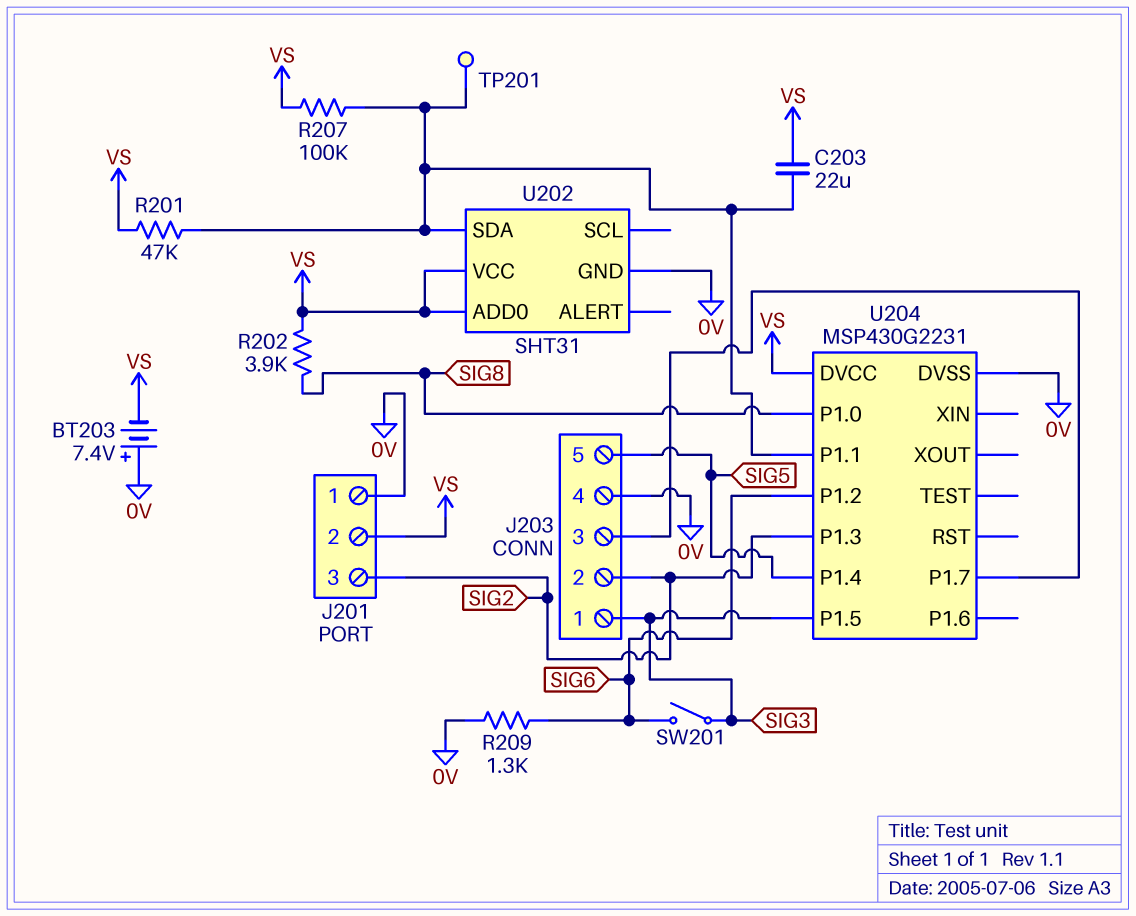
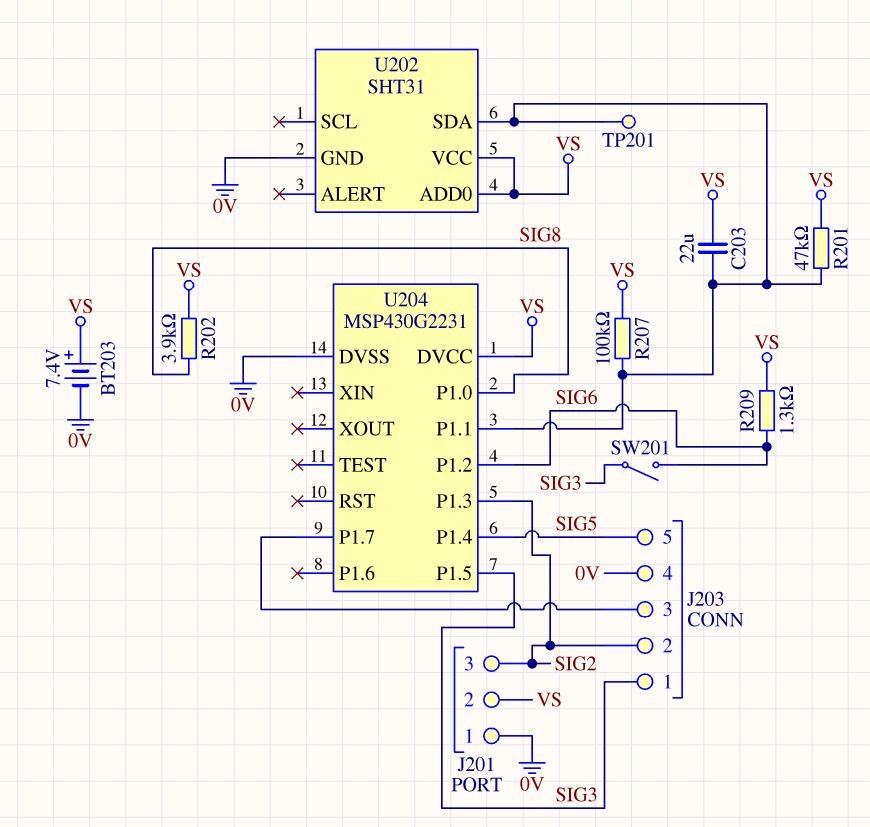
BT203: 7.4V (plus 0V, minus VS) -> 7.4V (plus VS, minus 0V)
R209: 1.3k (0V, SIG6) -> 1.3k (SIG6, VS)

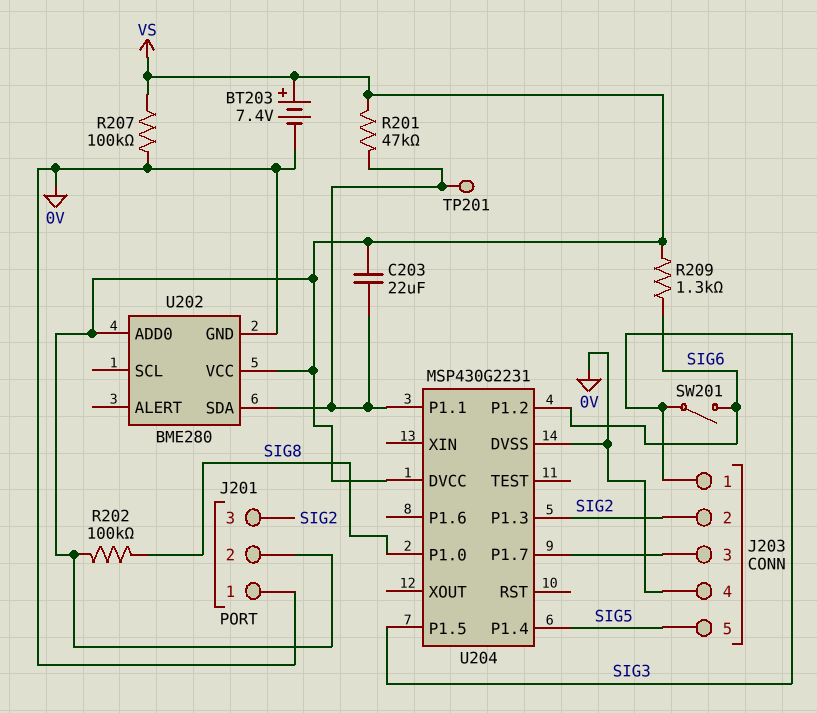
R202: 3.9k (SIG8, VS) -> 100k (SIG8, VS)
R207: 100k (U202/SDA, VS) -> 100k (0V, VS)
U202: SHT31 -> BME280

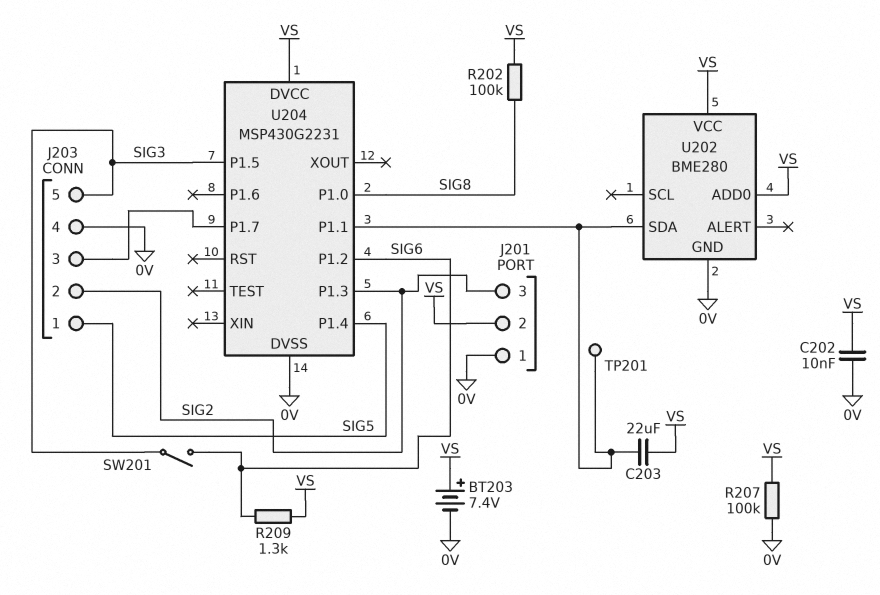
C202: none -> 10nF (0V, VS)
J203 pin 1: SIG3 -> SIG5
J203 pin 5: SIG5 -> SIG3
R201: 47k (U202/SDA, VS) -> none

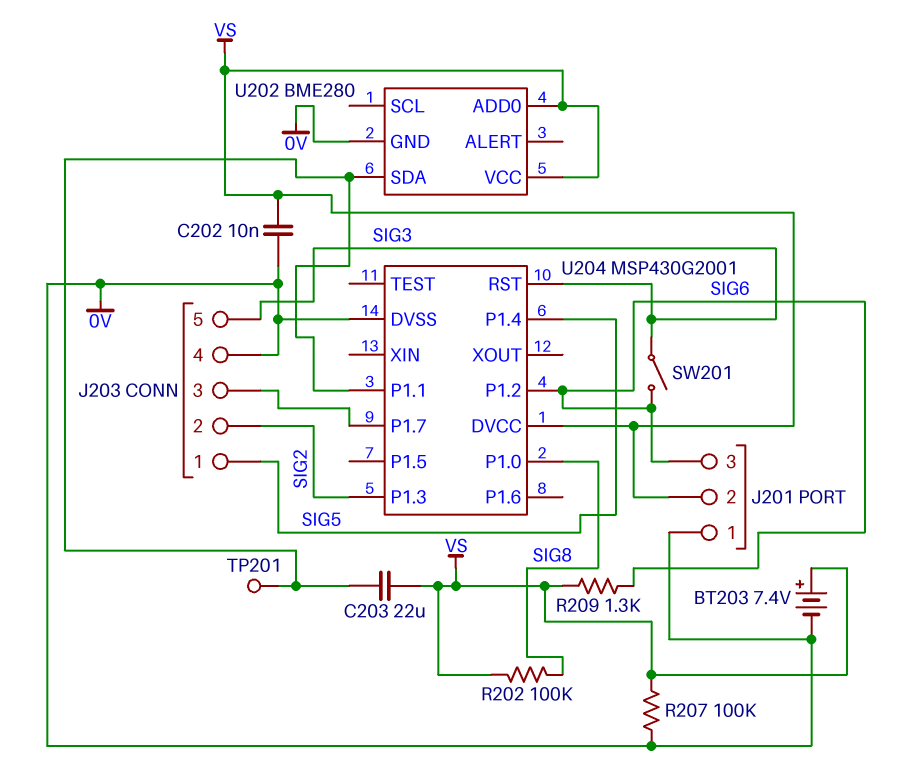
J201 pin 3: SIG2 -> SIG6
U204: MSP430G2231 -> MSP430G2001
U204 pin P1.5: SIG3 -> none
U204 pin RST: none -> SIG3

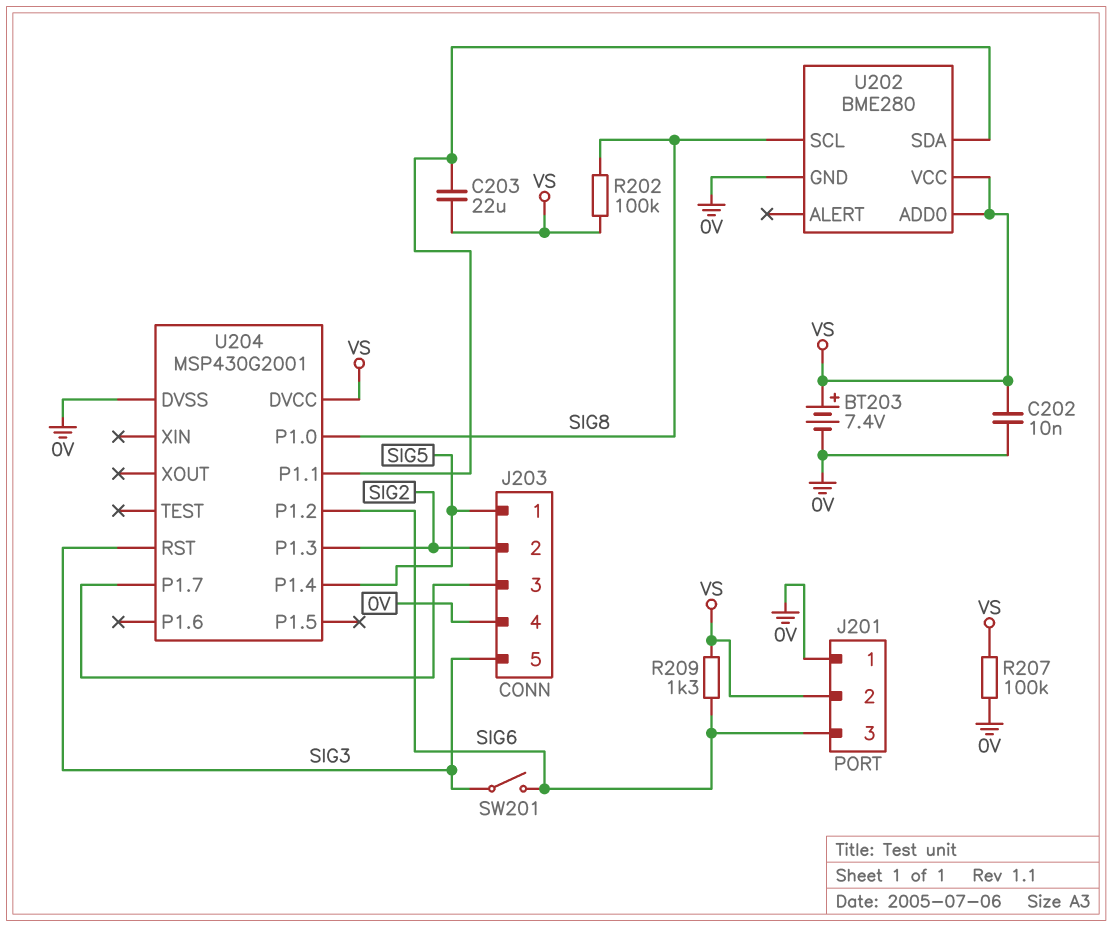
TP201: test point (U202/SDA) -> none
U202 pin SCL: none -> SIG8

